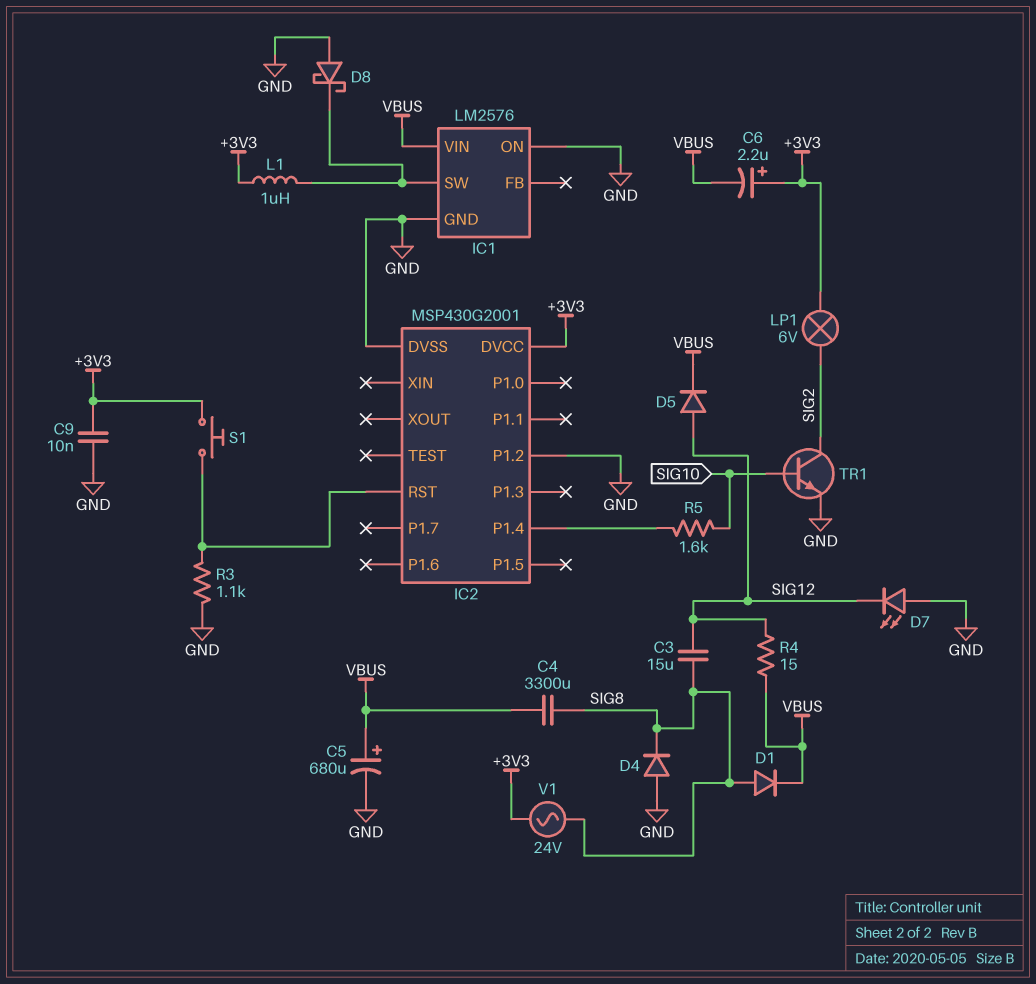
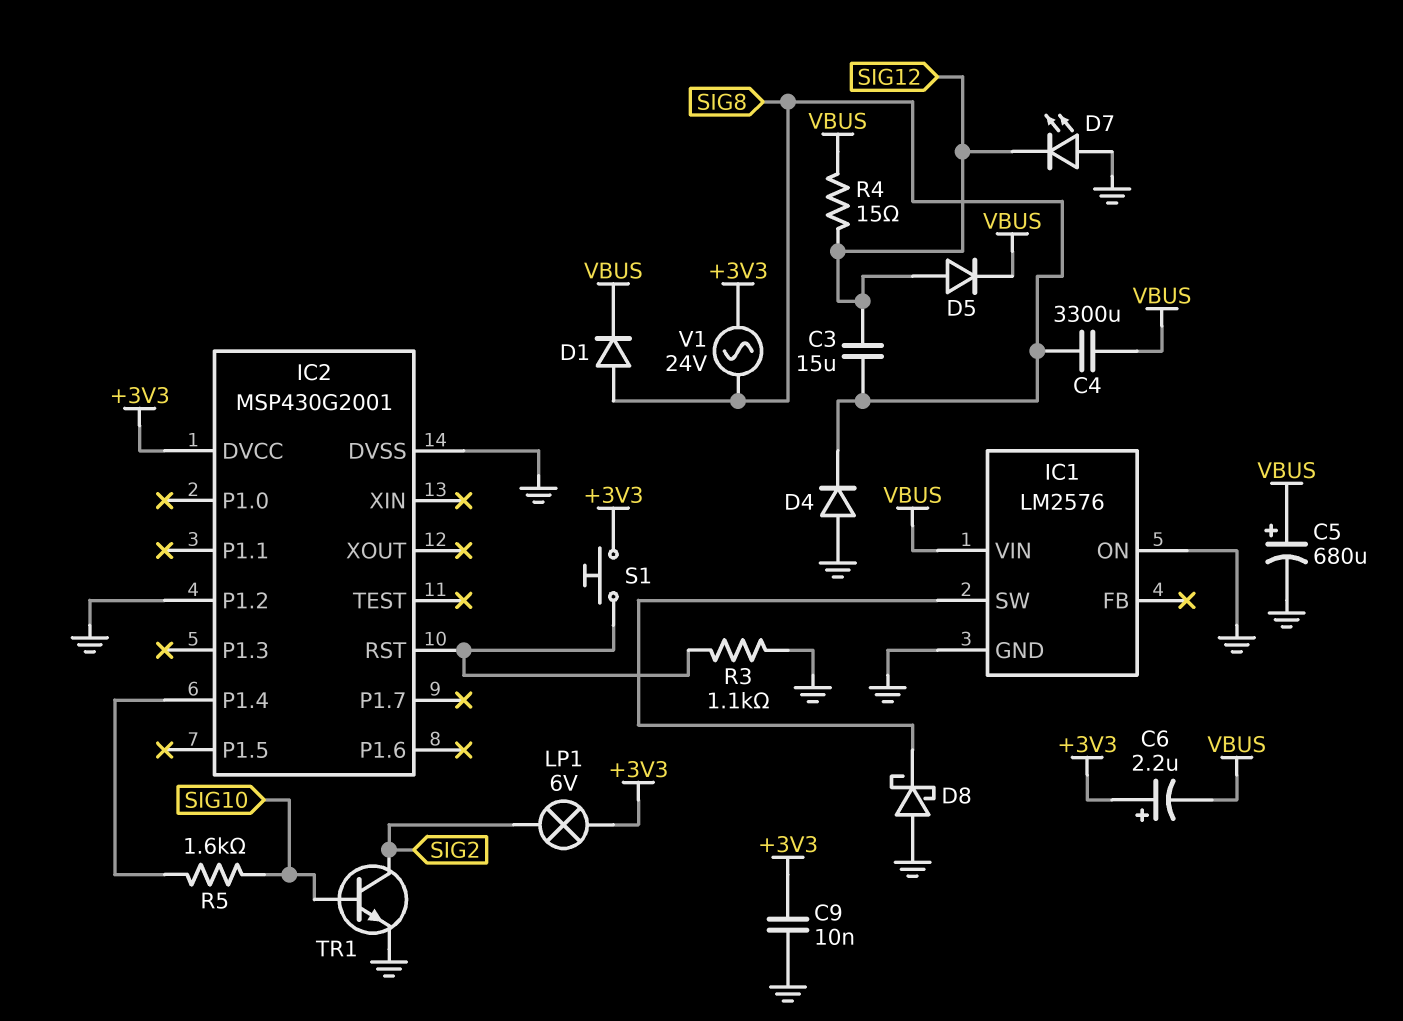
L1: 1uH (+3V3, IC1/SW) -> none

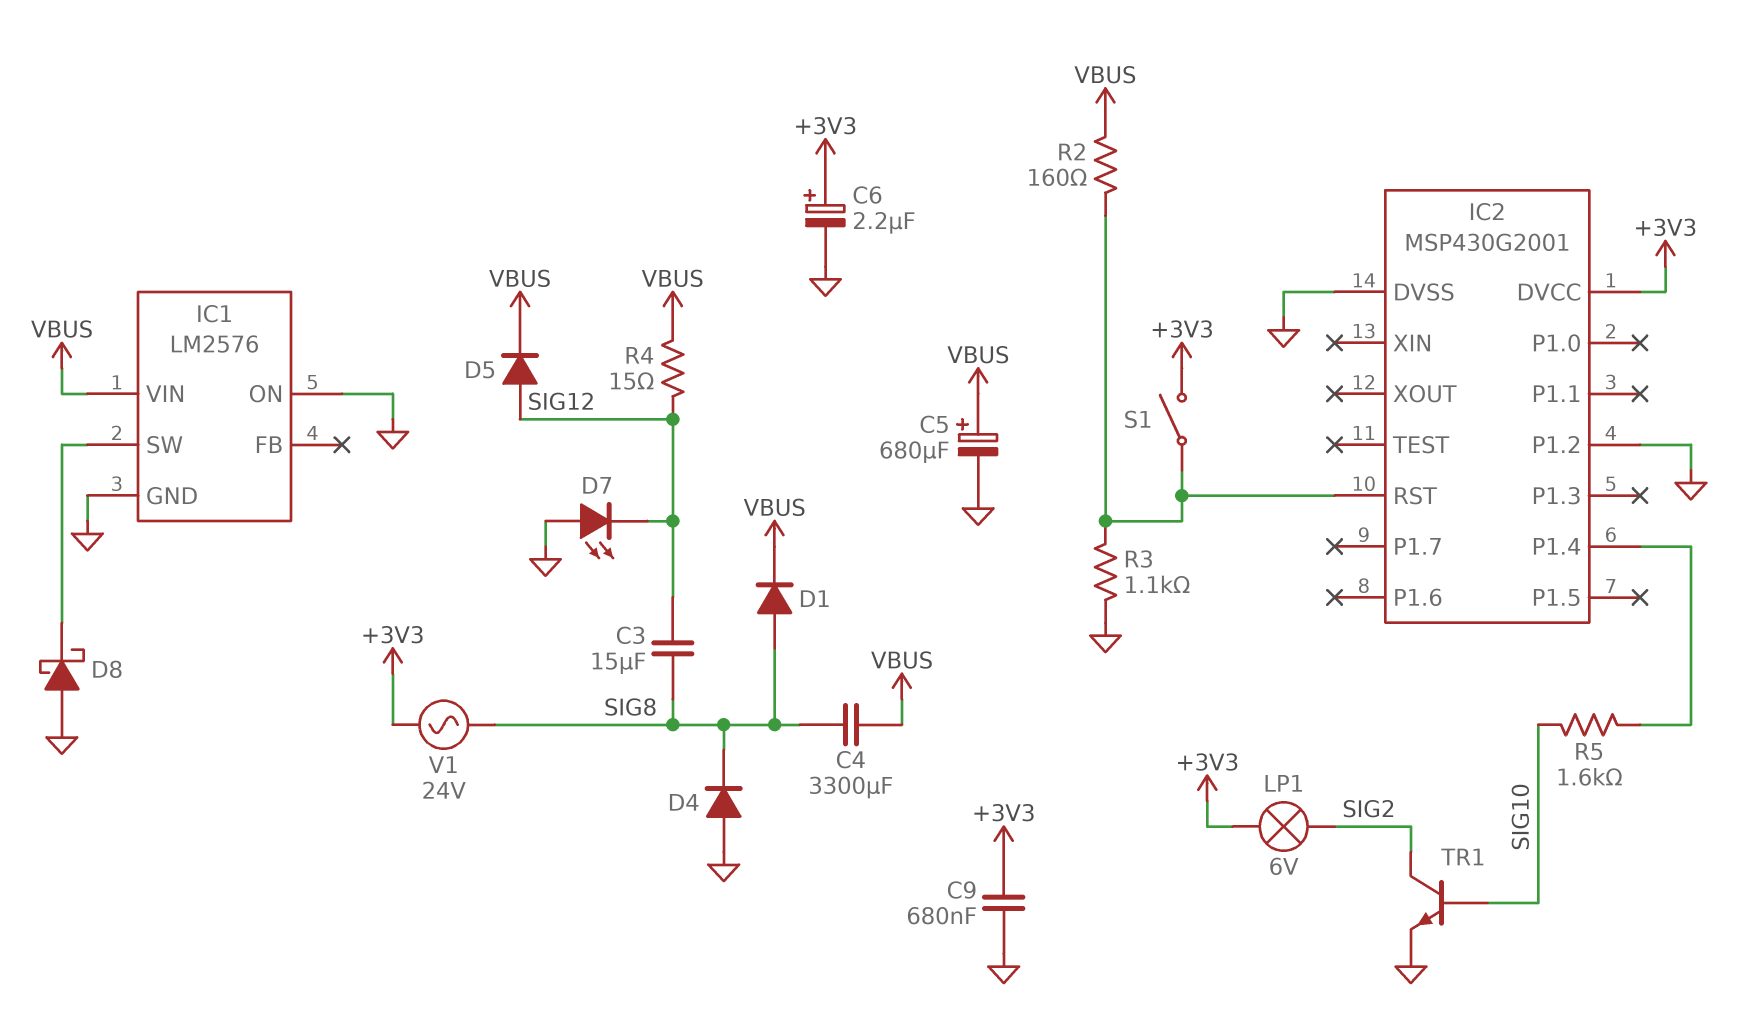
C6: 2.2uF (plus +3V3, minus VBUS) -> 2.2uF (plus +3V3, minus GND)
C9: 10nF (+3V3, GND) -> 680nF (+3V3, GND)
R2: none -> 160 (IC2/RST, VBUS)
S1: button (+3V3, IC2/RST) -> switch (+3V3, IC2/RST)

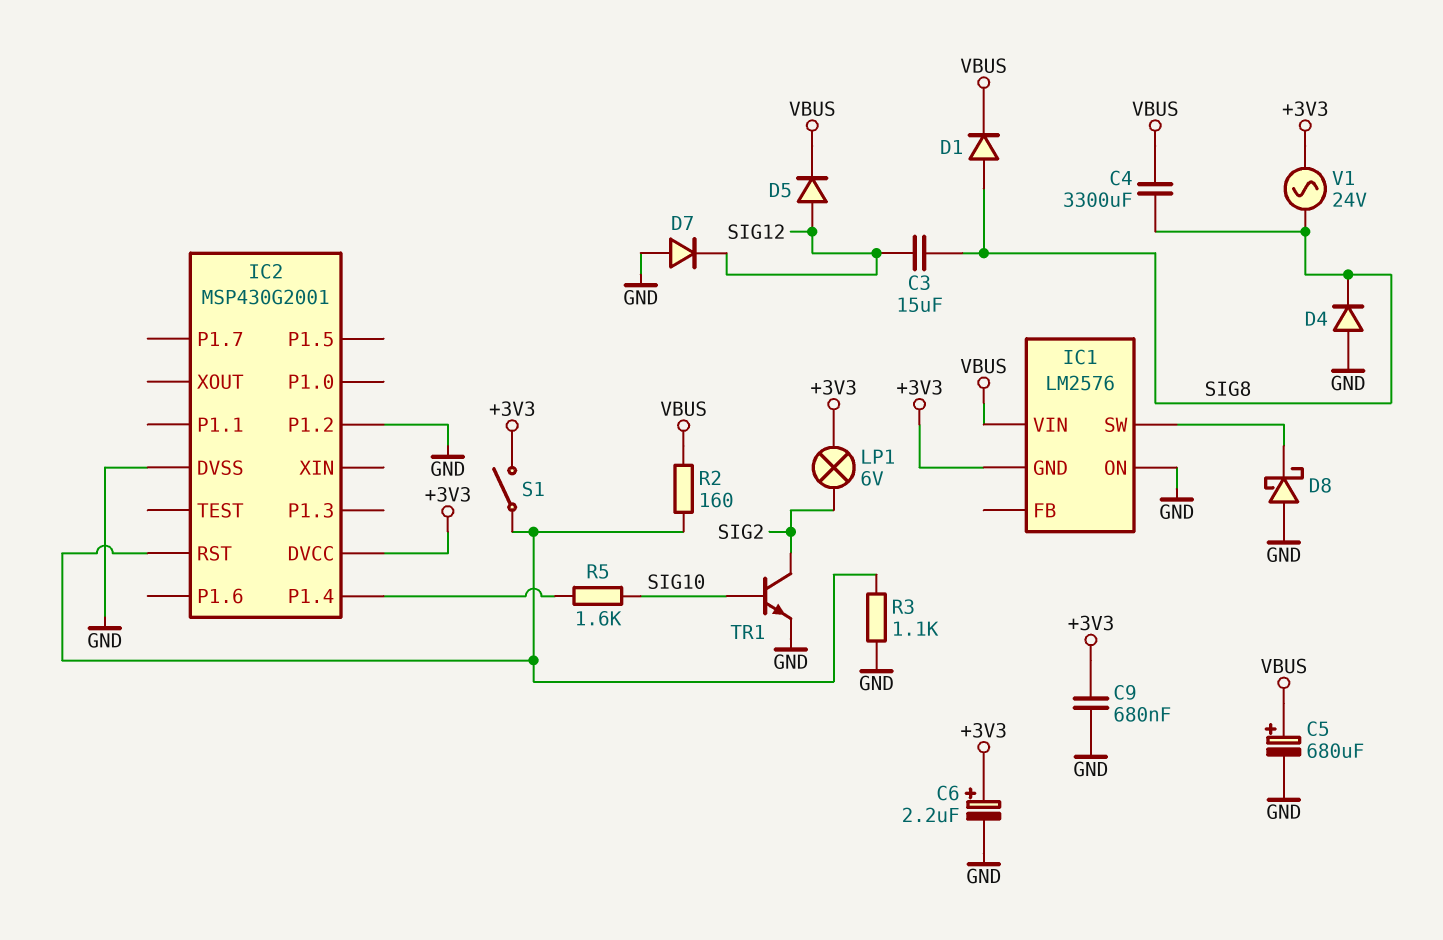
D7: LED (A GND, K SIG12) -> diode (A GND, K SIG12)
IC1 pin GND: GND -> +3V3
R4: 15 (SIG12, VBUS) -> none

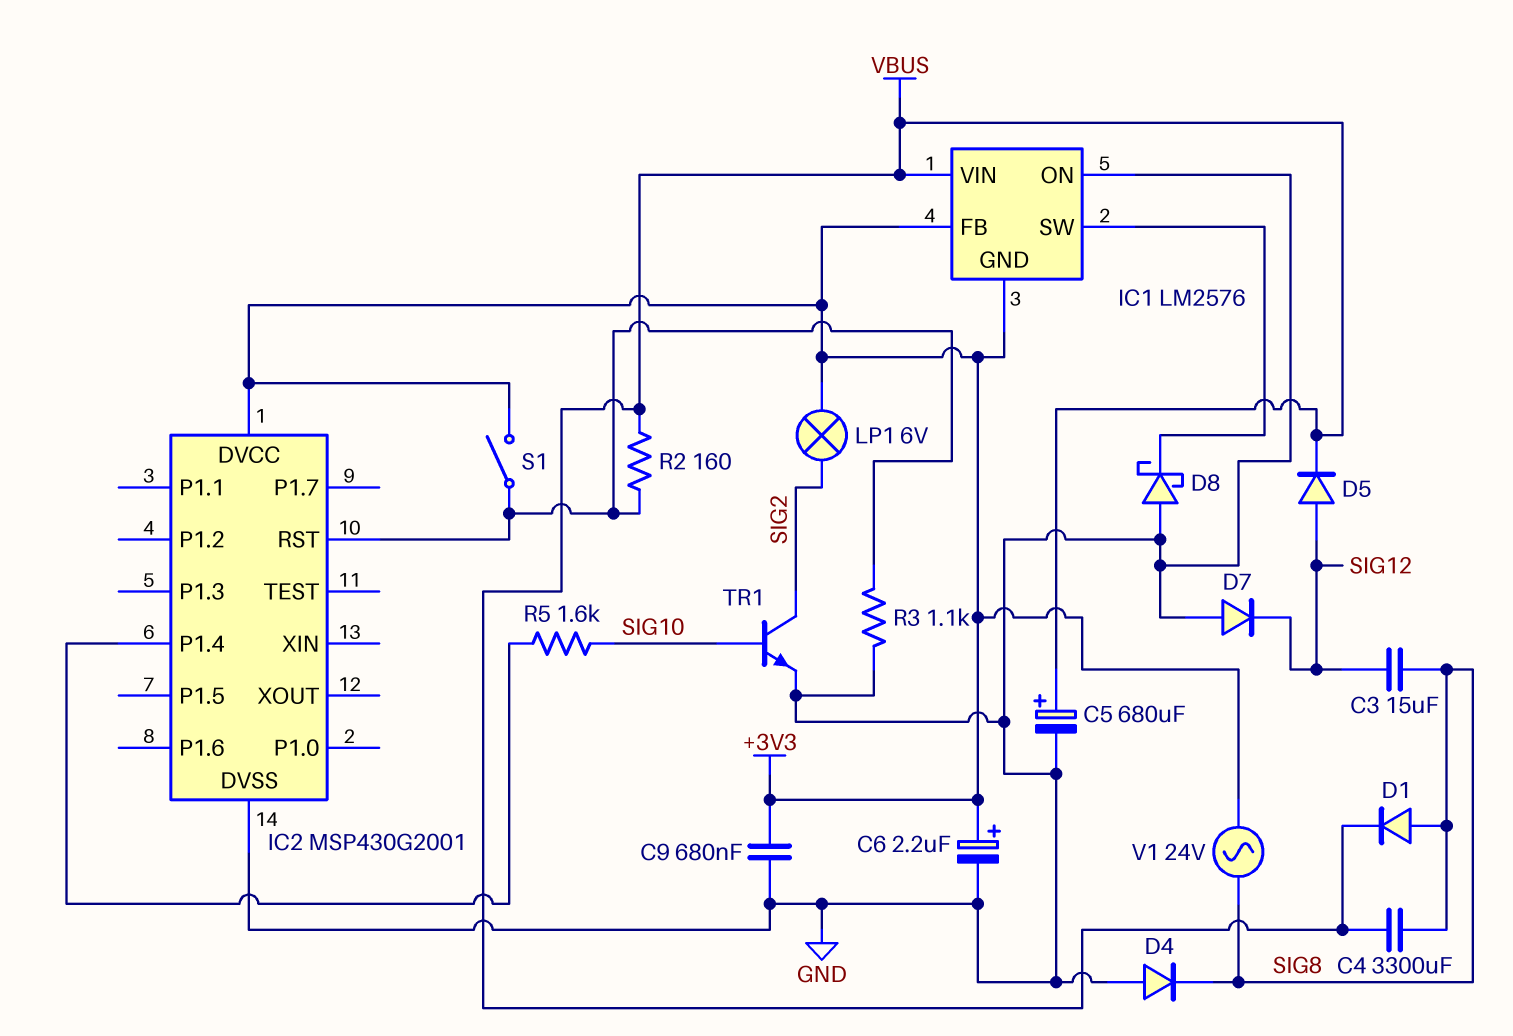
IC1 pin FB: none -> +3V3
IC2 pin P1.2: GND -> none

